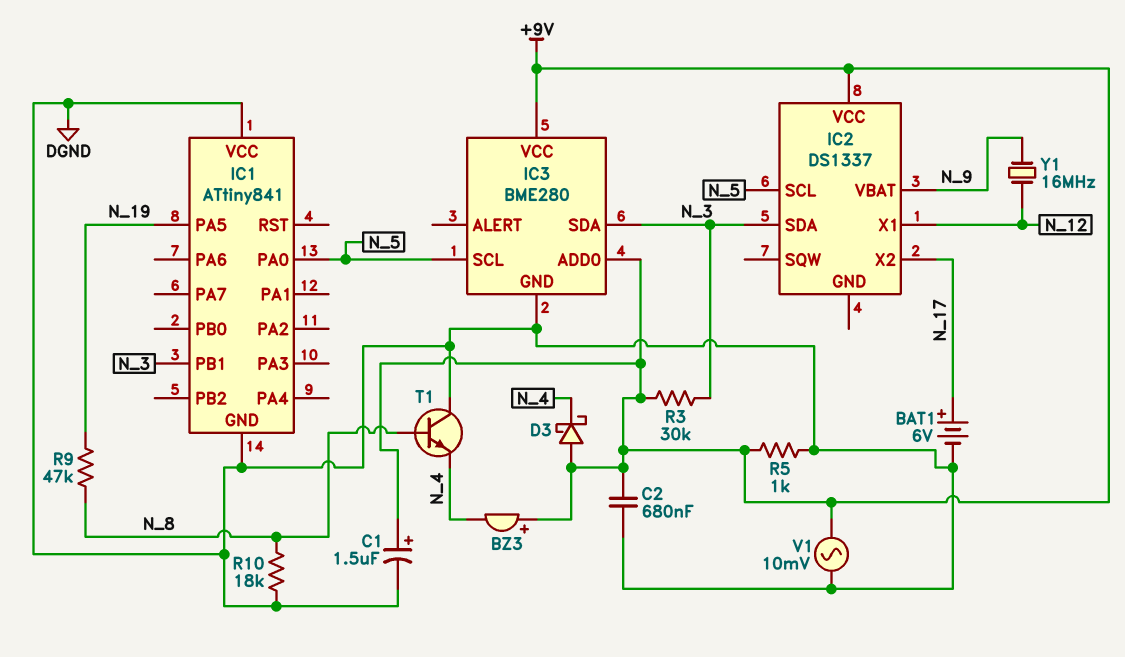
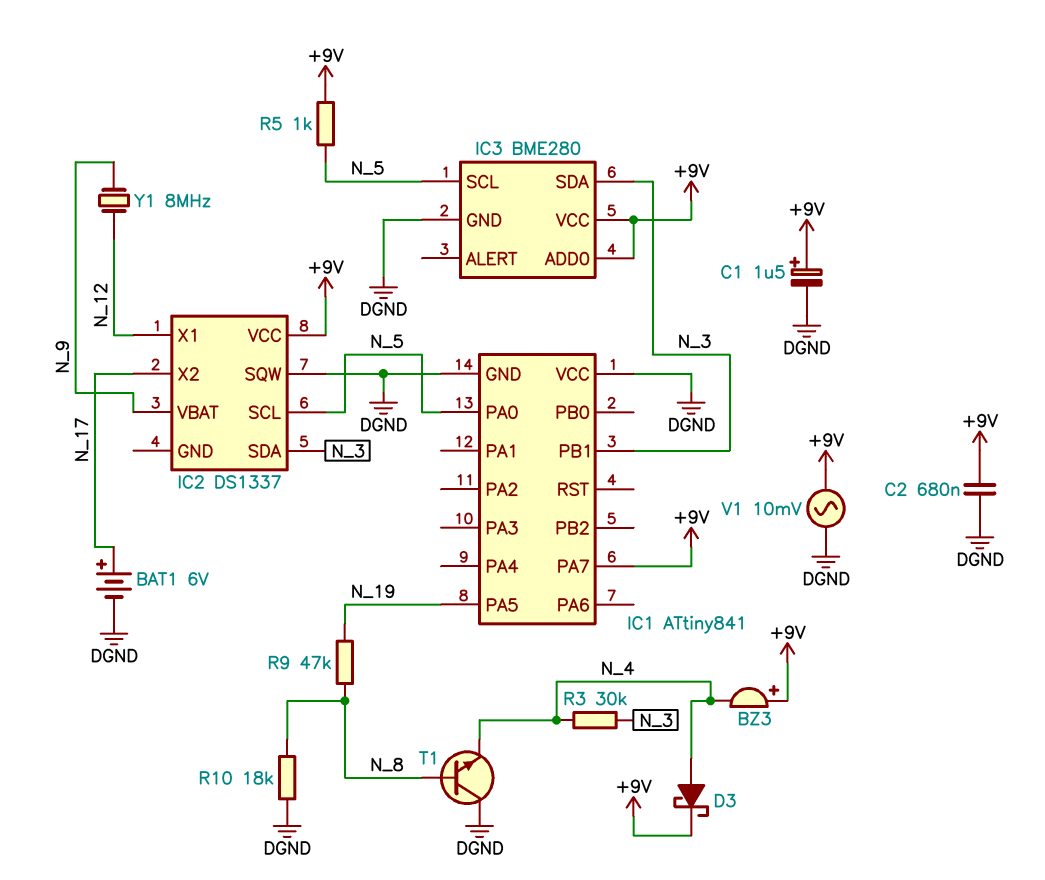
D3: schottky (A +9V, K N_4) -> schottky (A N_4, K +9V)
IC1 pin PA7: none -> +9V
IC2 pin SQW: none -> DGND
R3: 30k (+9V, N_3) -> 30k (N_3, N_4)
R5: 1k (+9V, DGND) -> 1k (+9V, N_5)
Y1: 16MHz (N_9, N_12) -> 8MHz (N_9, N_12)

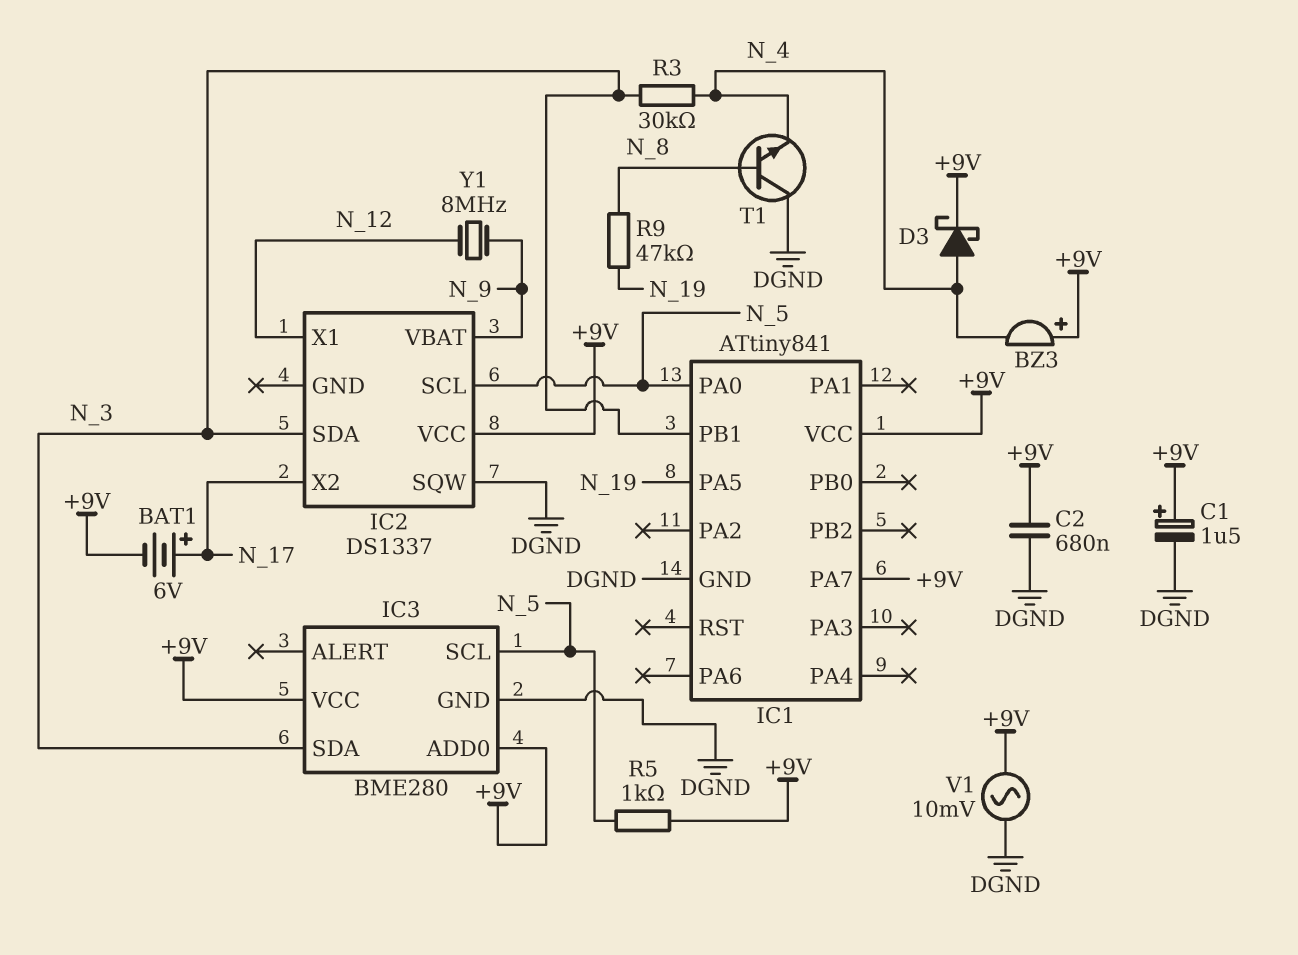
BAT1: 6V (plus N_17, minus DGND) -> 6V (plus N_17, minus +9V)
IC1 pin VCC: DGND -> +9V
R10: 18k (DGND, N_8) -> none

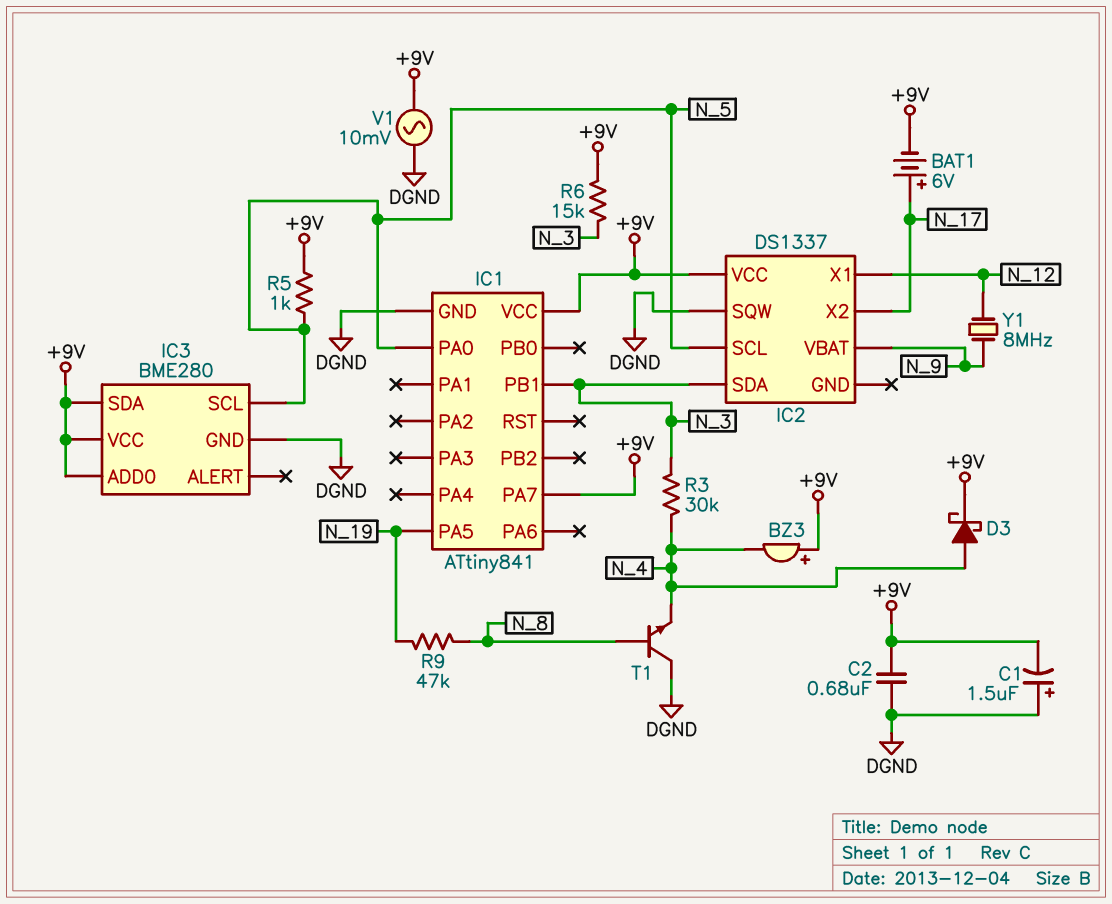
C1: 1.5uF (plus +9V, minus DGND) -> 1.5uF (plus DGND, minus +9V)
IC3 pin SDA: N_3 -> +9V
R6: none -> 15k (+9V, N_3)

